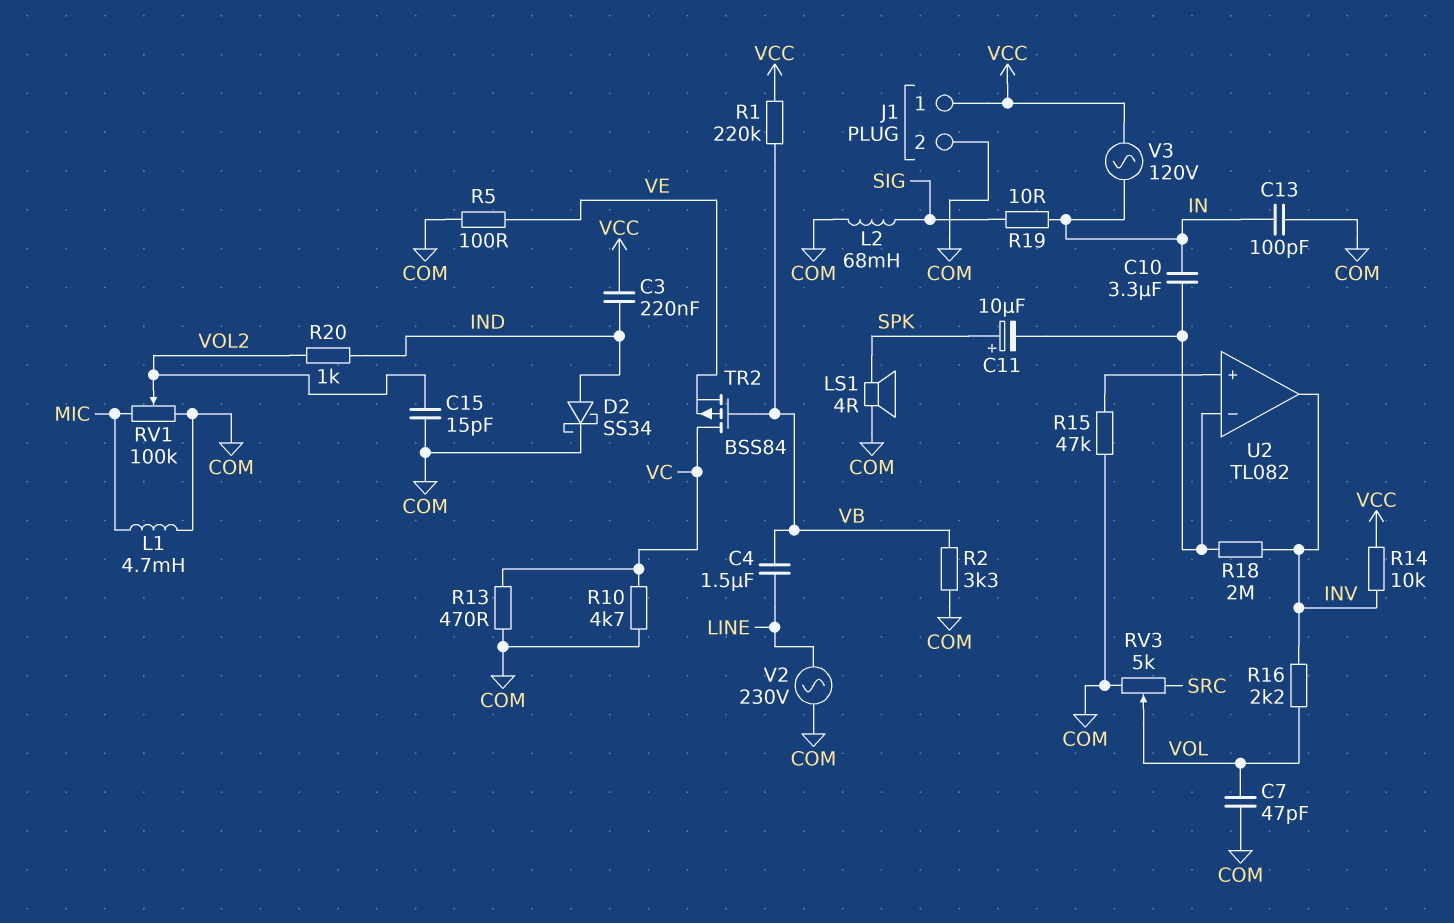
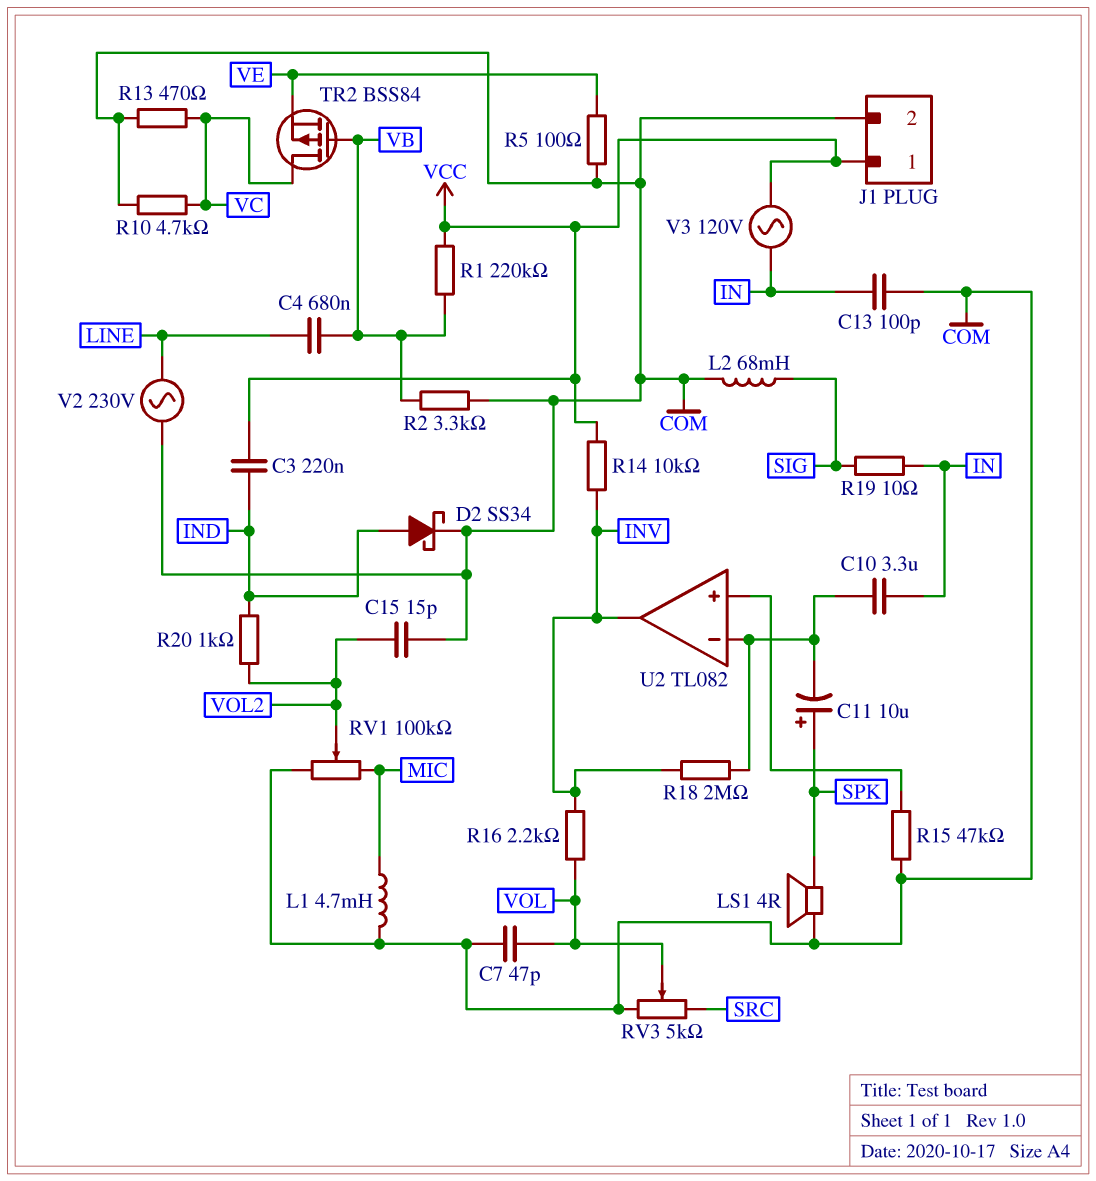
C4: 1.5uF (LINE, VB) -> 680nF (LINE, VB)

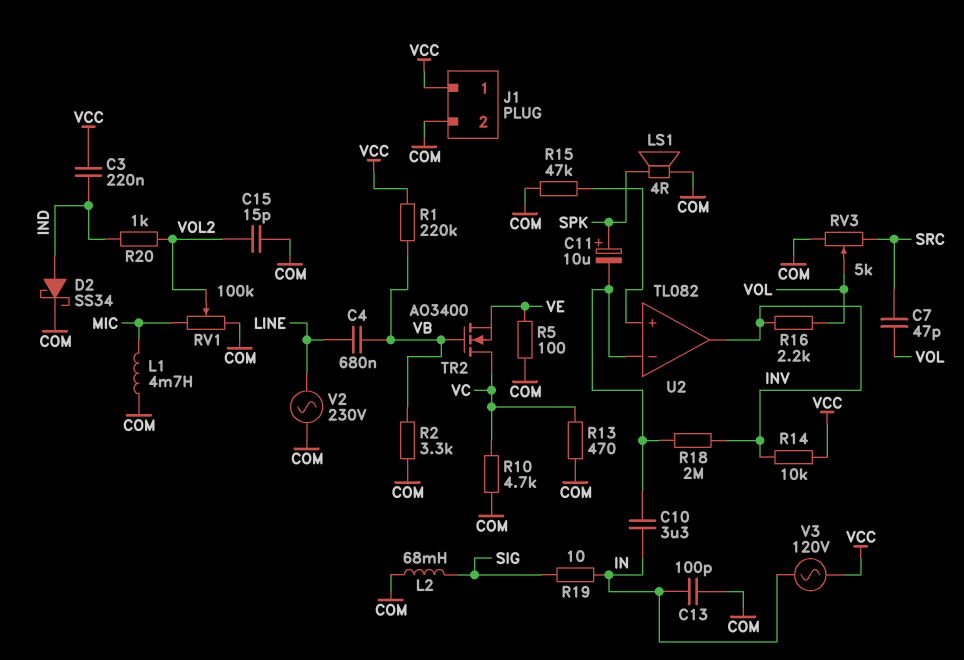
C7: 47pF (COM, VOL) -> 47pF (SRC, VOL)
TR2: PMOS BSS84 (G VB, D VC, S VE) -> NMOS AO3400 (G VB, D VC, S VE)

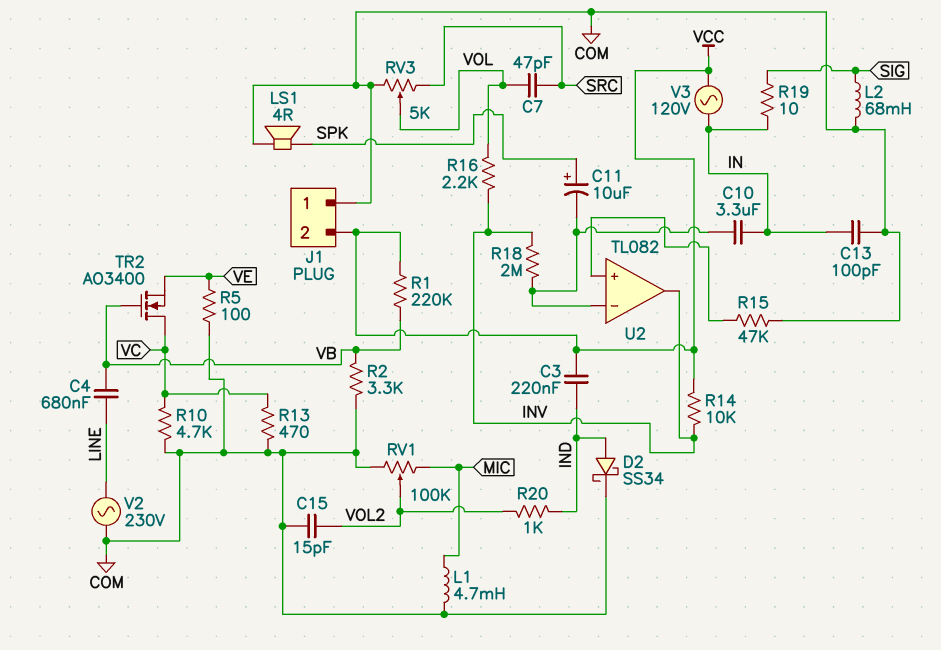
J1 pin 1: VCC -> COM
J1 pin 2: COM -> VCC

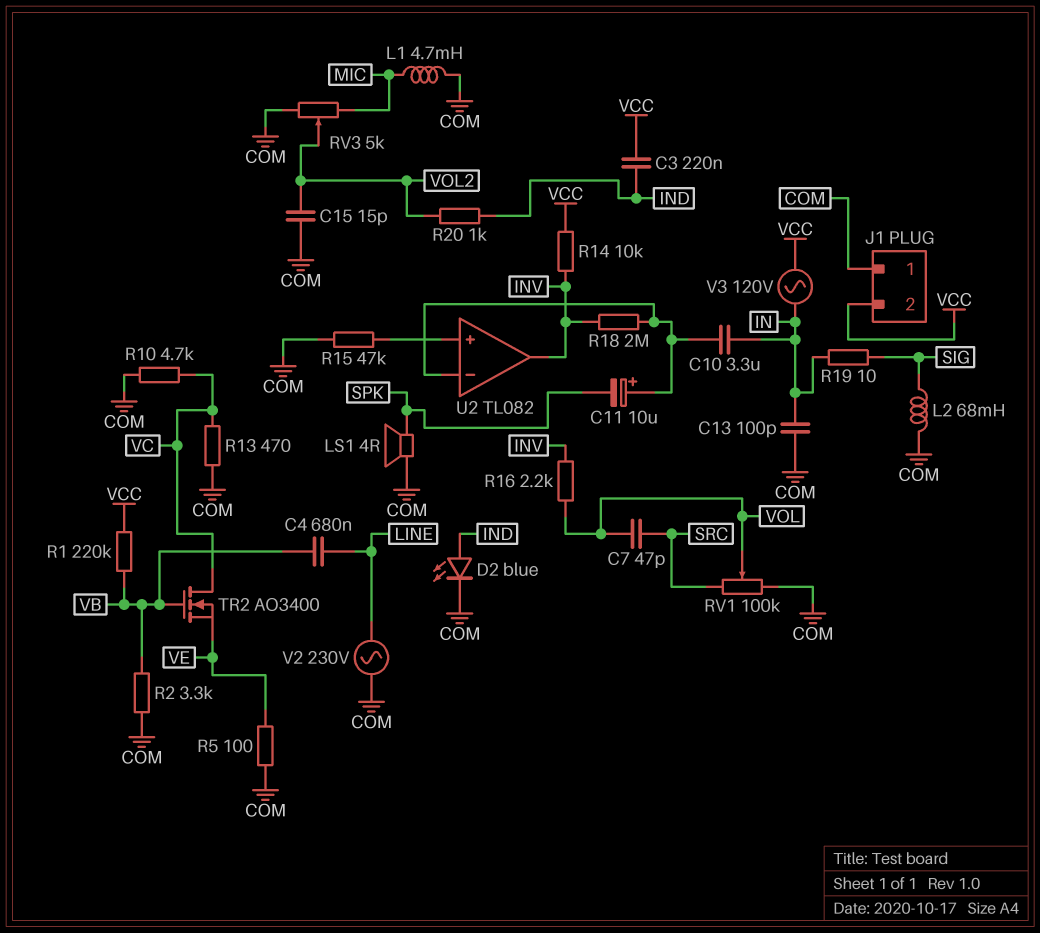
C11: 10uF (plus SPK, minus U2/in-) -> 10uF (plus U2/in-, minus SPK)
D2: schottky SS34 (A IND, K COM) -> LED blue (A IND, K COM)
RV1: 100k (COM, MIC, wiper VOL2) -> 100k (COM, SRC, wiper VOL)
RV3: 5k (COM, SRC, wiper VOL) -> 5k (COM, MIC, wiper VOL2)

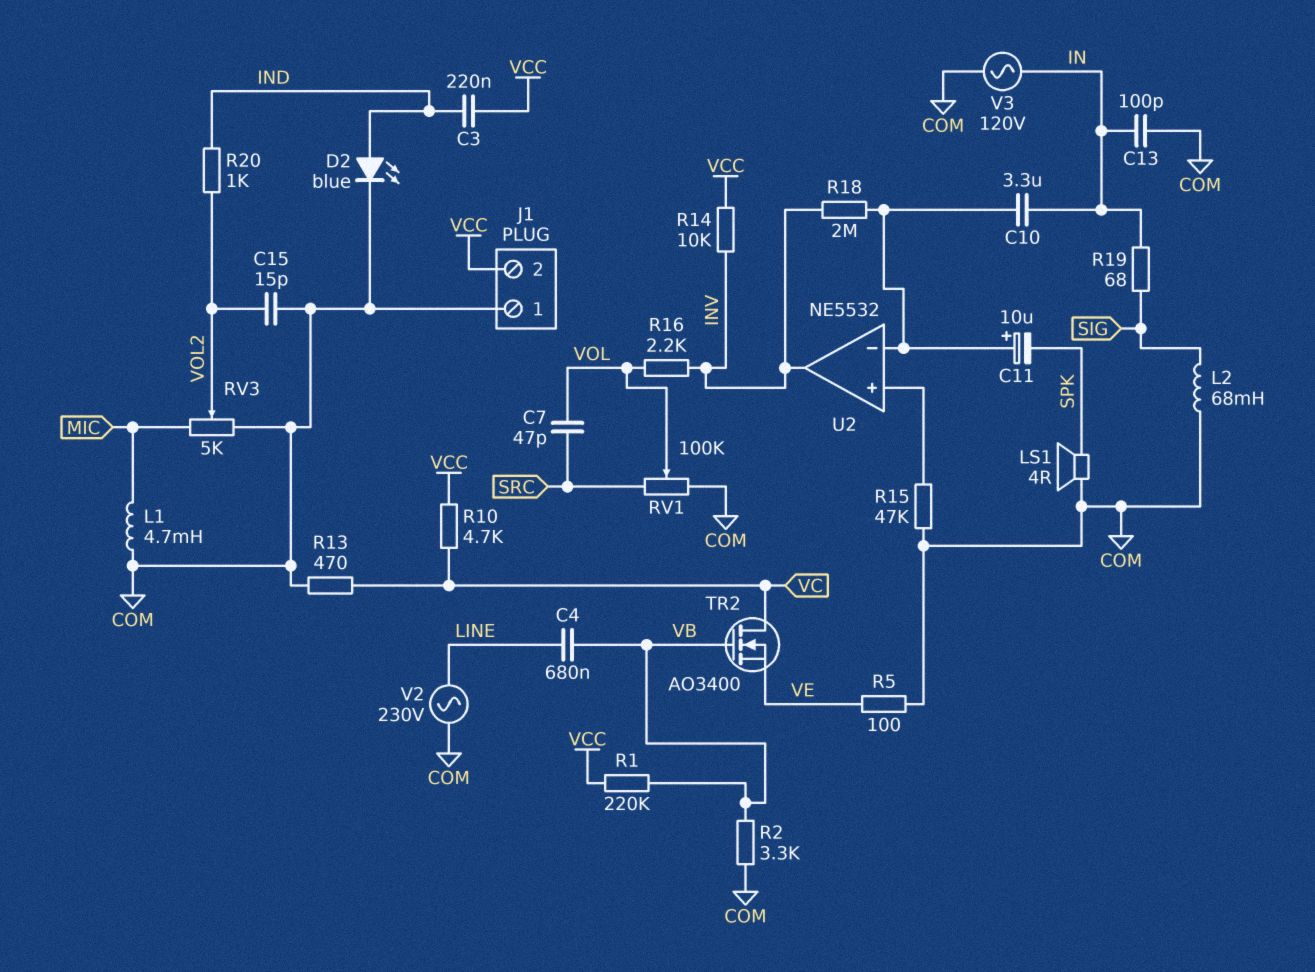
R10: 4.7k (COM, VC) -> 4.7k (VC, VCC)
R19: 10 (IN, SIG) -> 68 (IN, SIG)
U2: TL082 -> NE5532
V3: AC 120V (IN, VCC) -> AC 120V (COM, IN)

